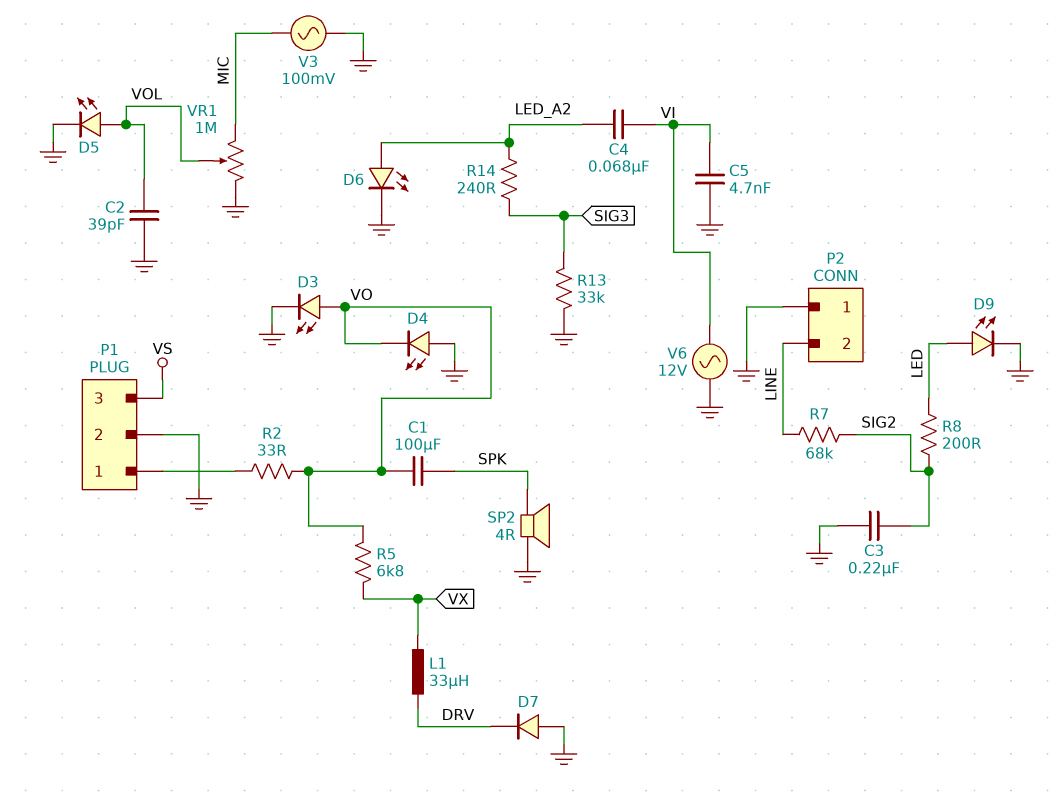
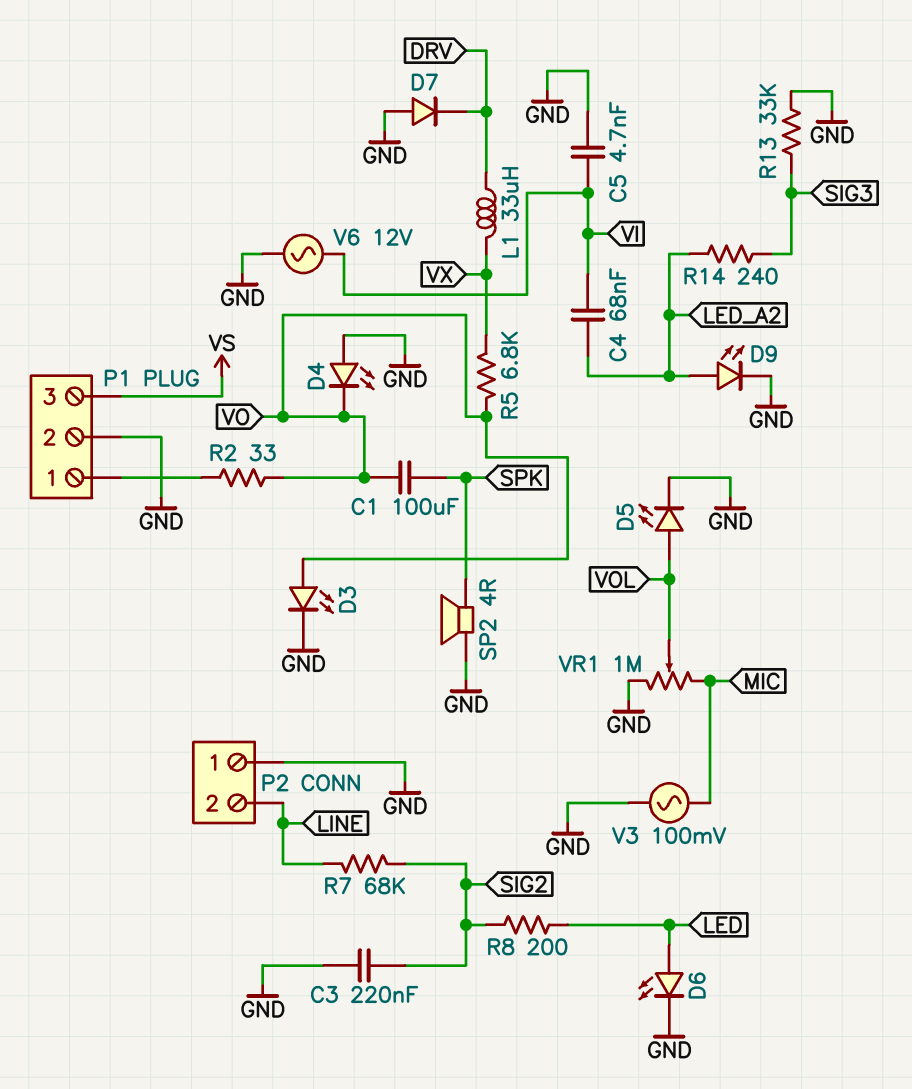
C2: 39pF (GND, VOL) -> none
D6: LED (A LED_A2, K GND) -> LED (A LED, K GND)
D9: LED (A LED, K GND) -> LED (A LED_A2, K GND)

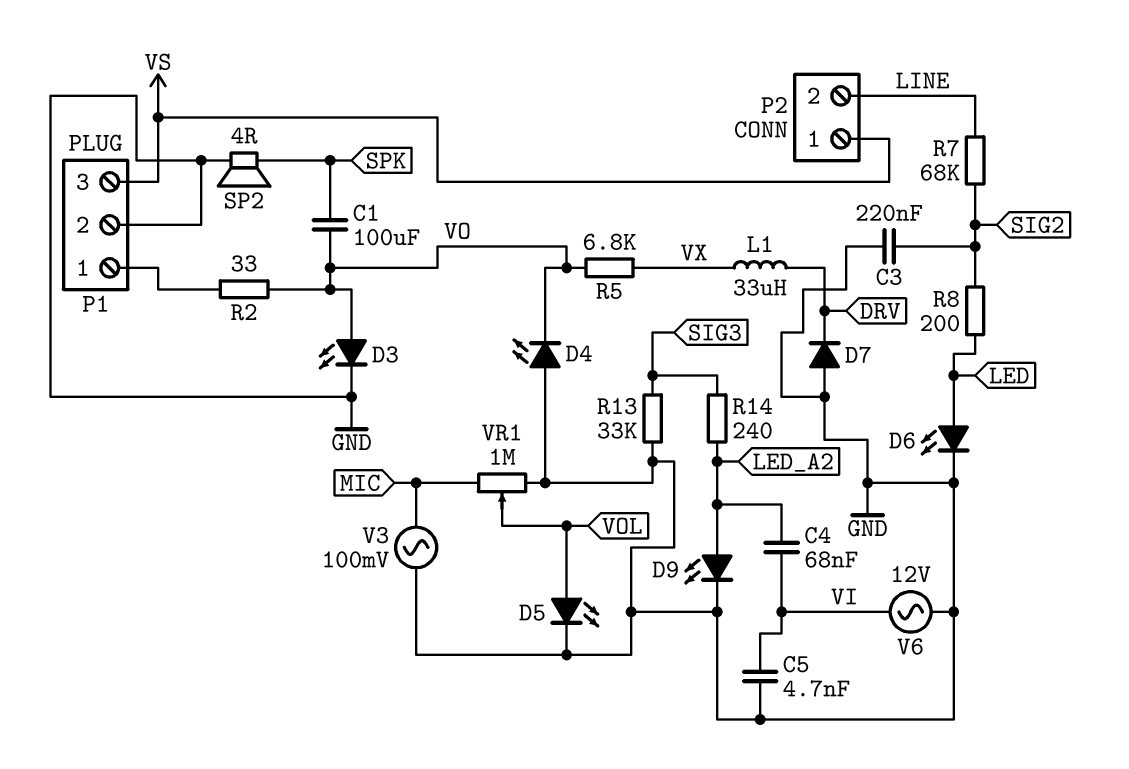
P2 pin 1: GND -> VS

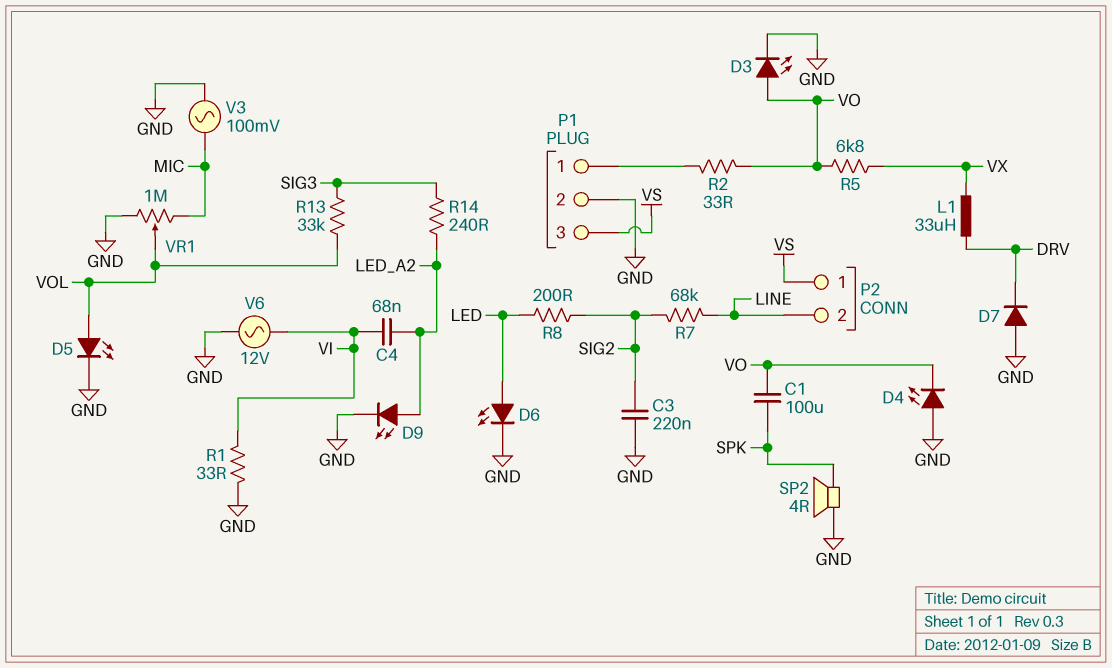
C5: 4.7nF (GND, VI) -> none
R1: none -> 33 (GND, VI)
R13: 33k (GND, SIG3) -> 33k (SIG3, VOL)

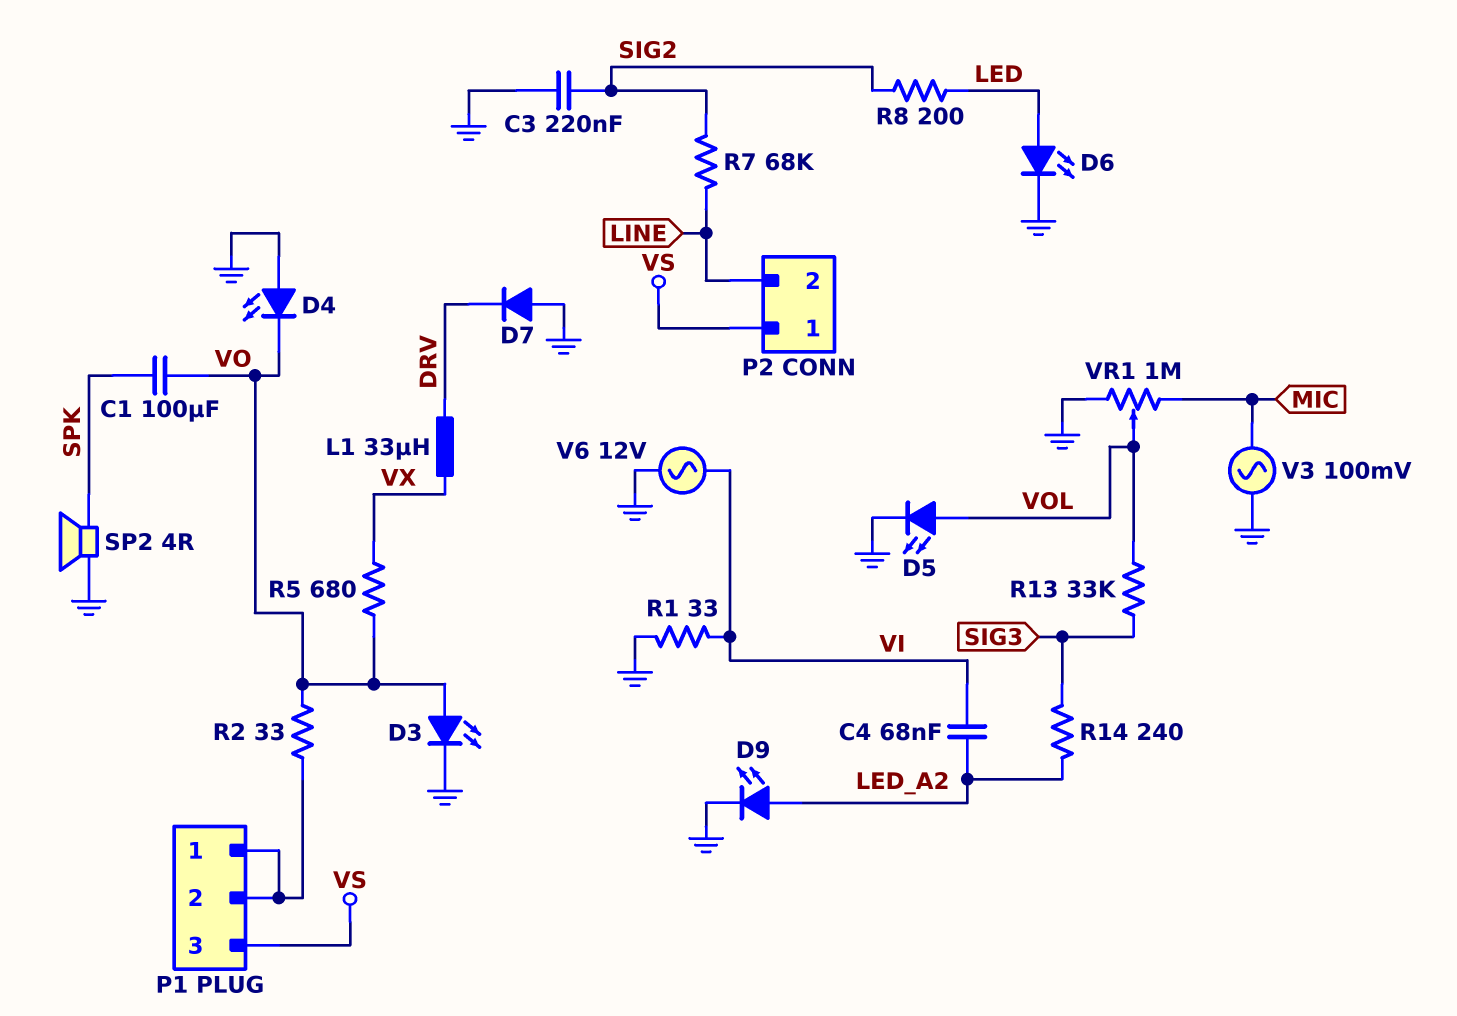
P1 pin 2: GND -> P1/1
R5: 6.8k (VO, VX) -> 680 (VO, VX)

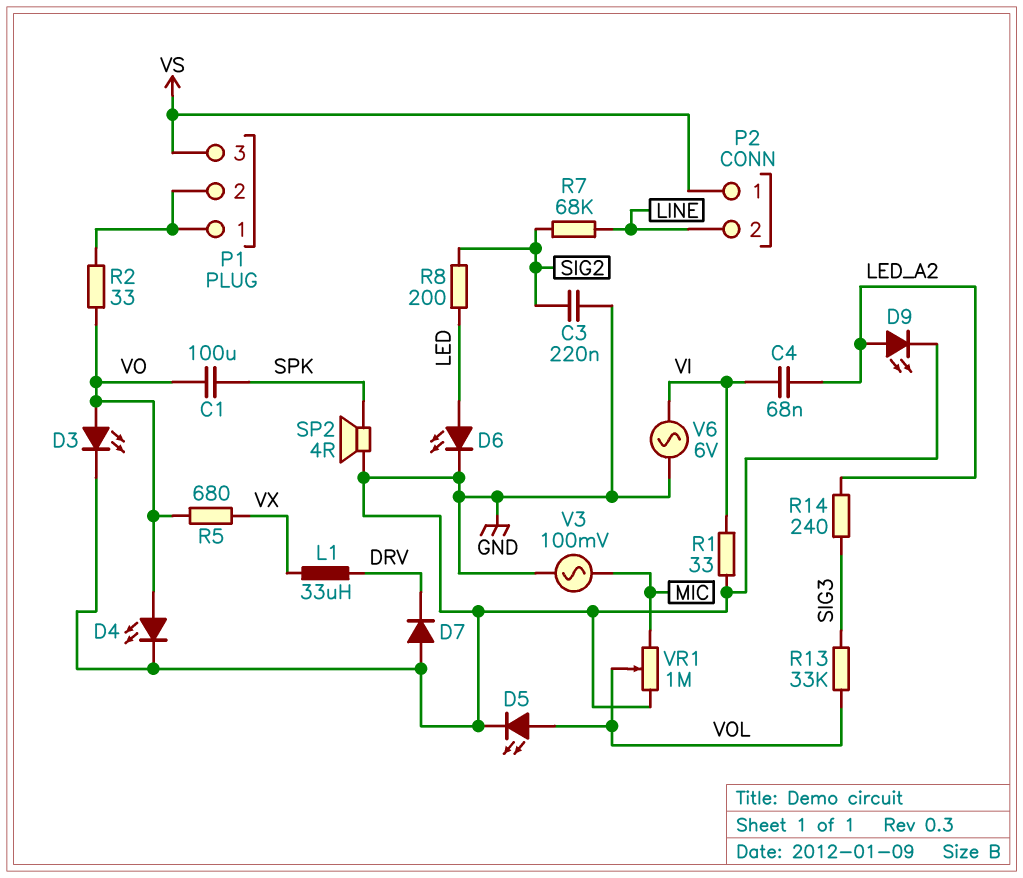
D4: LED (A GND, K VO) -> LED (A VO, K GND)
V6: AC 12V (GND, VI) -> AC 6V (GND, VI)

